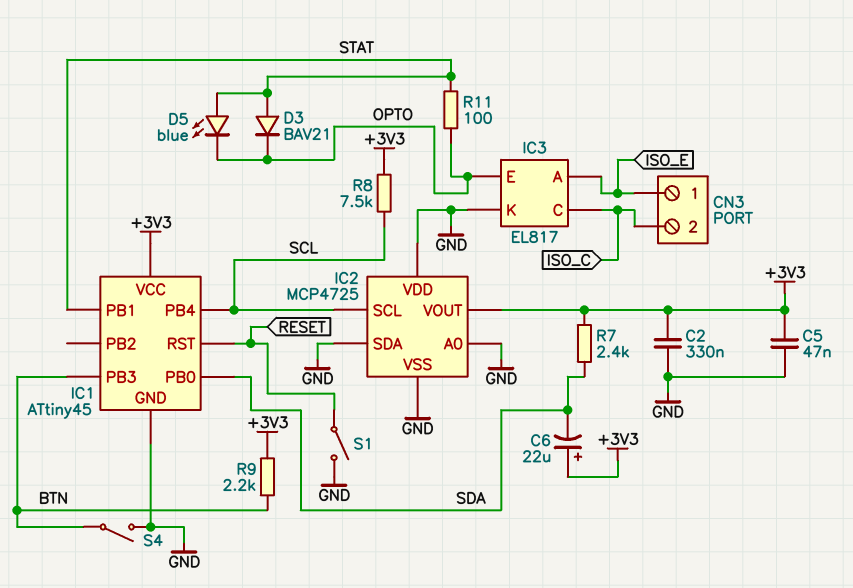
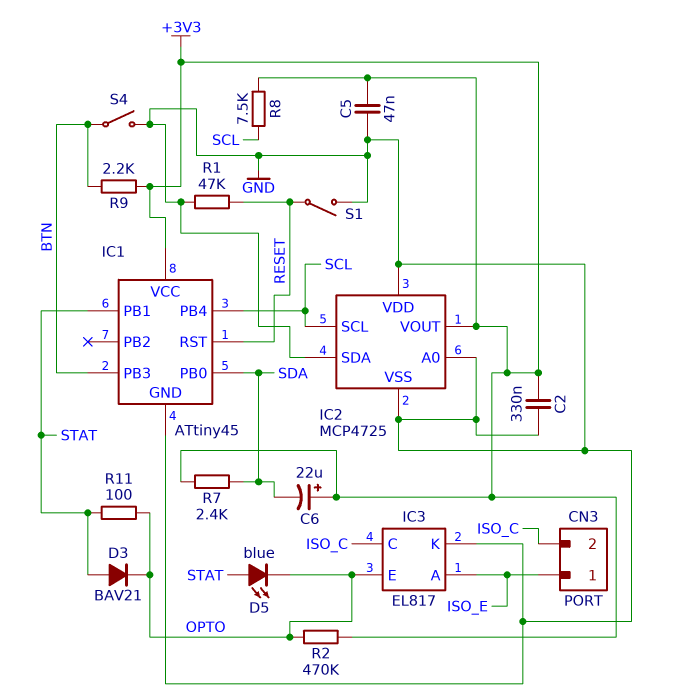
R1: none -> 47k (GND, RESET)
R2: none -> 470k (+3V3, OPTO)

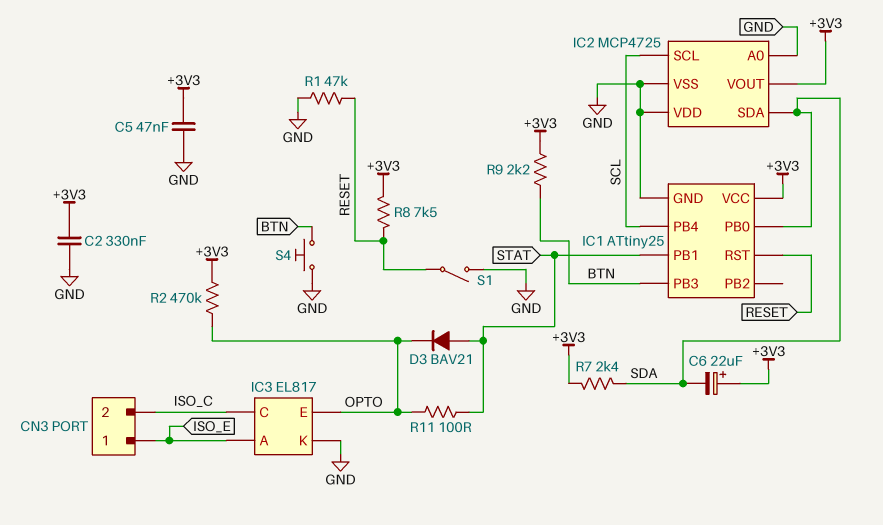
D5: LED blue (A STAT, K OPTO) -> none
IC1: ATtiny45 -> ATtiny25
IC2 pin SDA: GND -> SDA
R8: 7.5k (+3V3, SCL) -> 7.5k (+3V3, RESET)
S4: switch (BTN, GND) -> button (BTN, GND)

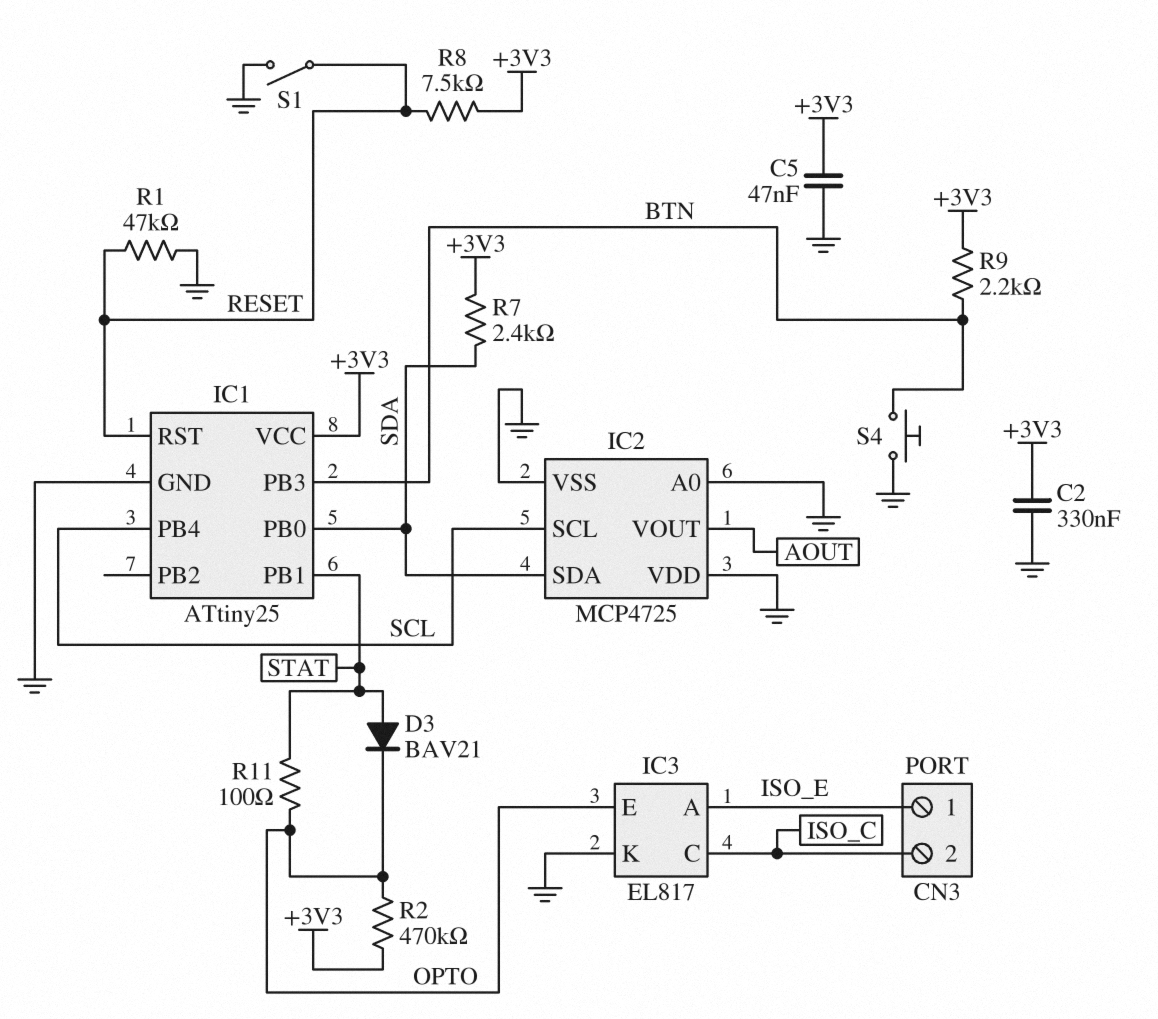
C6: 22uF (plus +3V3, minus SDA) -> none
IC2 pin VOUT: +3V3 -> AOUT

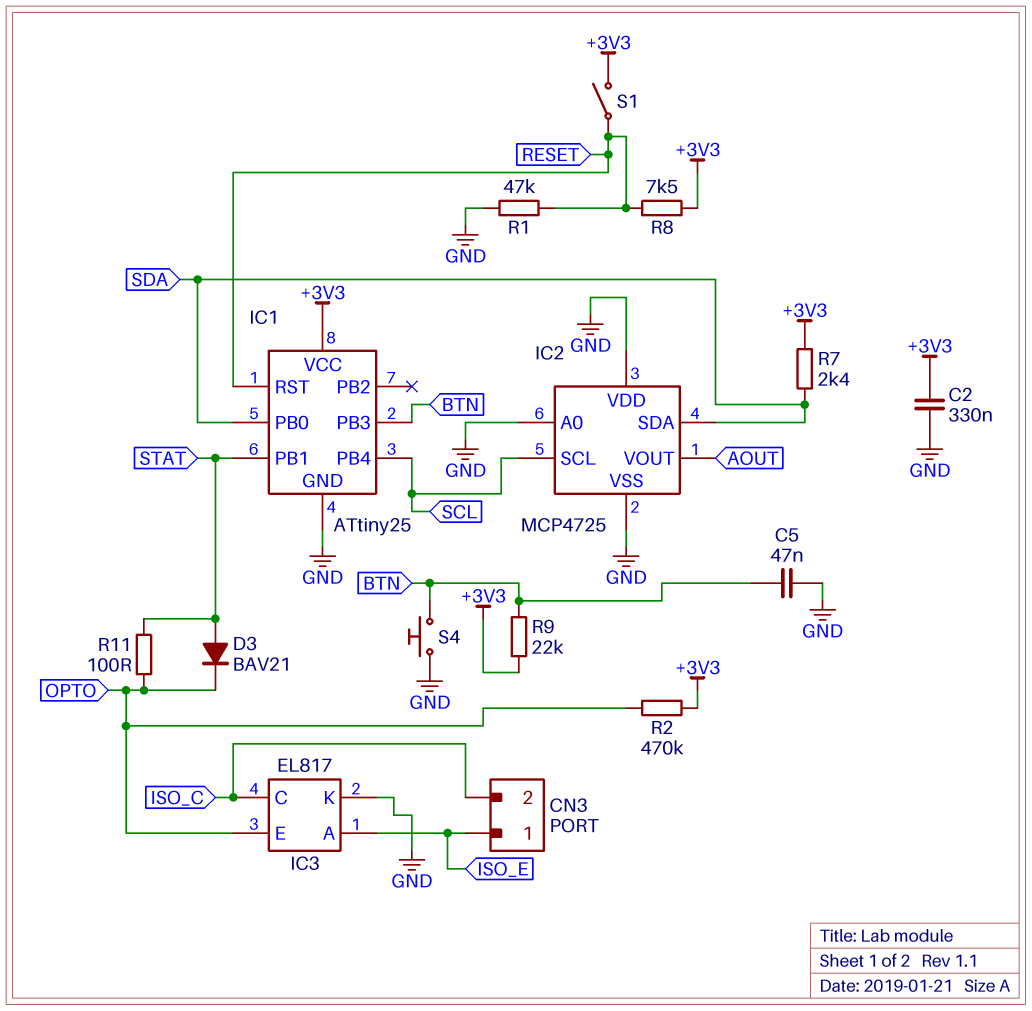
C5: 47nF (+3V3, GND) -> 47nF (BTN, GND)
R9: 2.2k (+3V3, BTN) -> 22k (+3V3, BTN)
S1: switch (GND, RESET) -> switch (+3V3, RESET)

